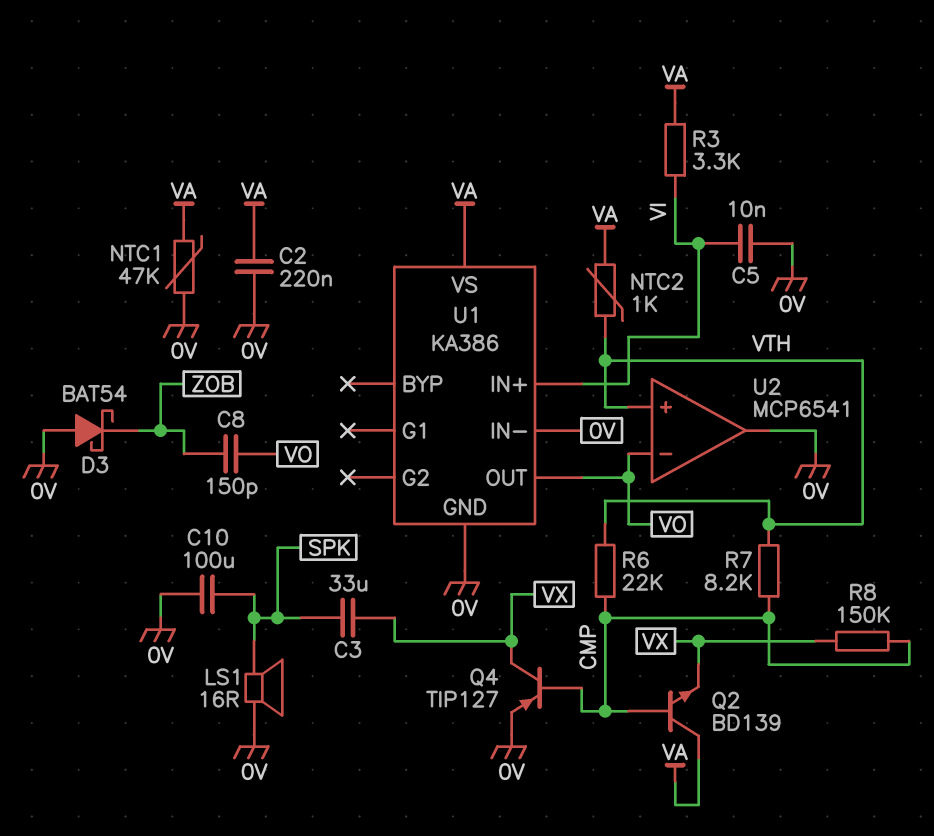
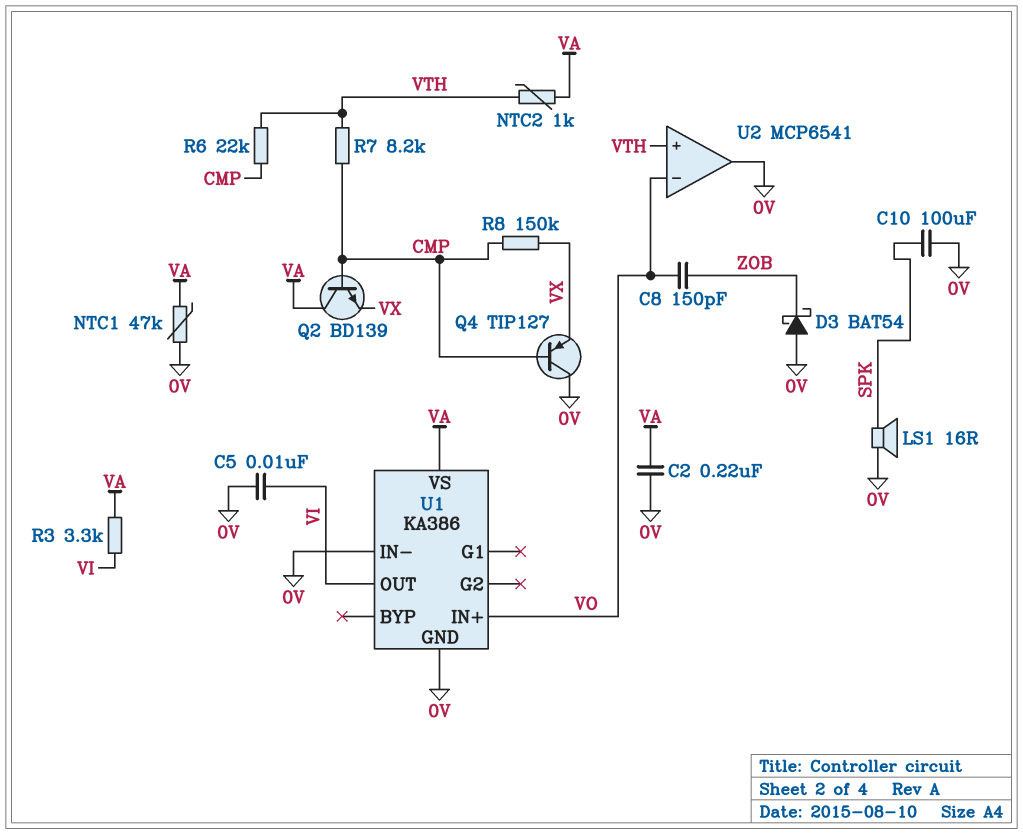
C3: 33uF (SPK, VX) -> none
Q4: PNP TIP127 (B CMP, C VX, E 0V) -> PNP TIP127 (B CMP, C 0V, E VX)
U1 pin IN+: VI -> VO
U1 pin OUT: VO -> VI

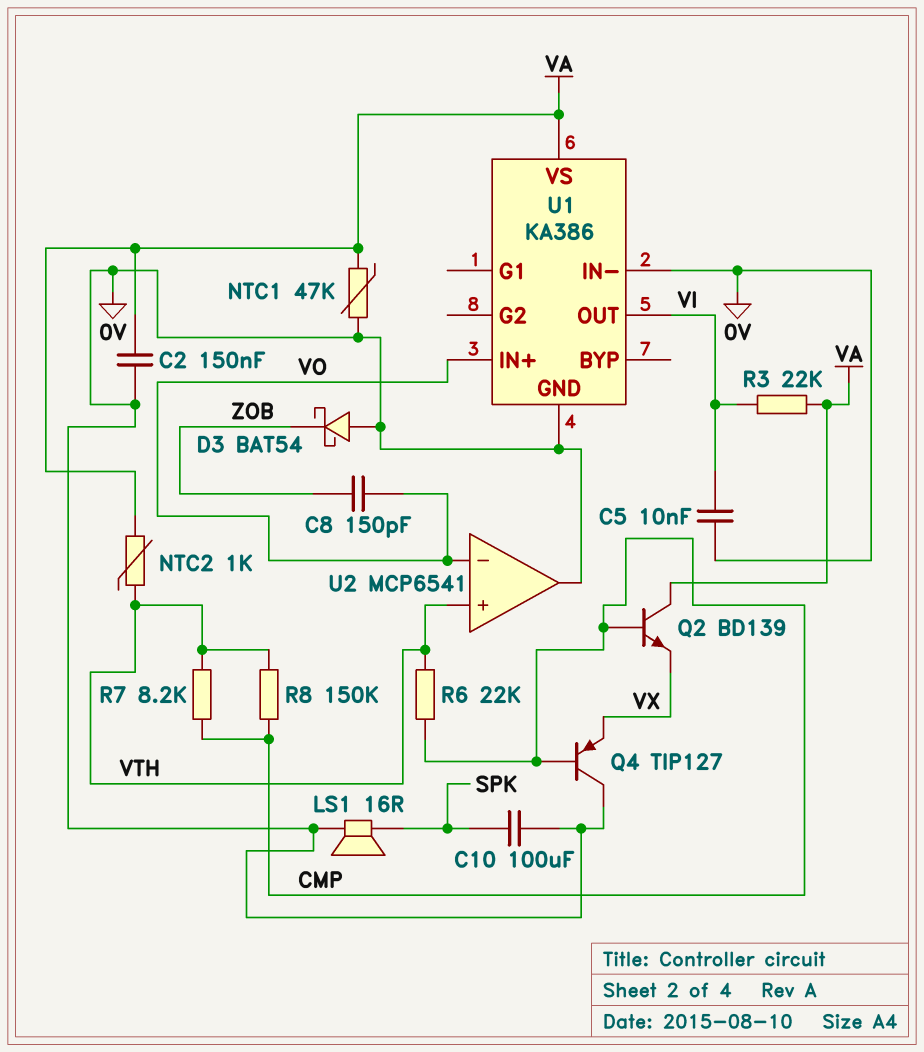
C2: 220nF (0V, VA) -> 150nF (0V, VA)
R3: 3.3k (VA, VI) -> 22k (VA, VI)
R8: 150k (CMP, VX) -> 150k (CMP, VTH)

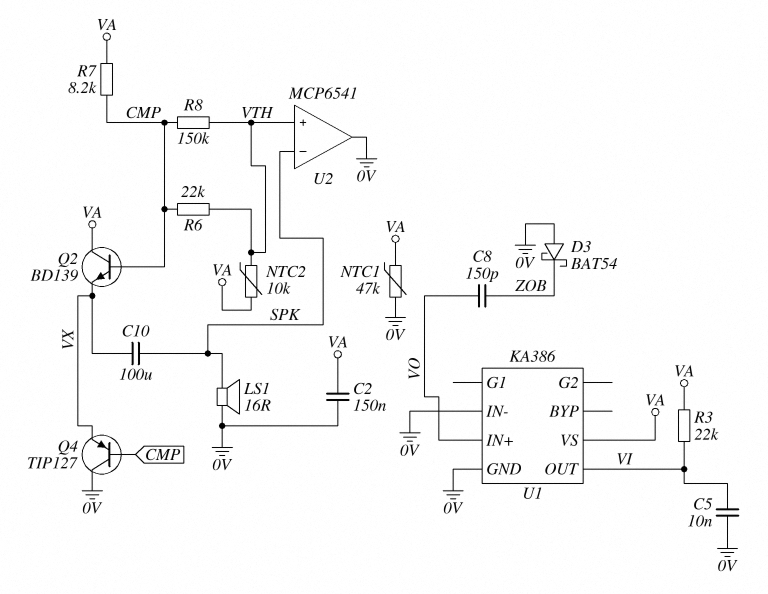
C10: 100uF (0V, SPK) -> 100uF (SPK, VX)
NTC2: 1k (VA, VTH) -> 10k (VA, VTH)
R7: 8.2k (CMP, VTH) -> 8.2k (CMP, VA)
U2 pin in-: VO -> SPK

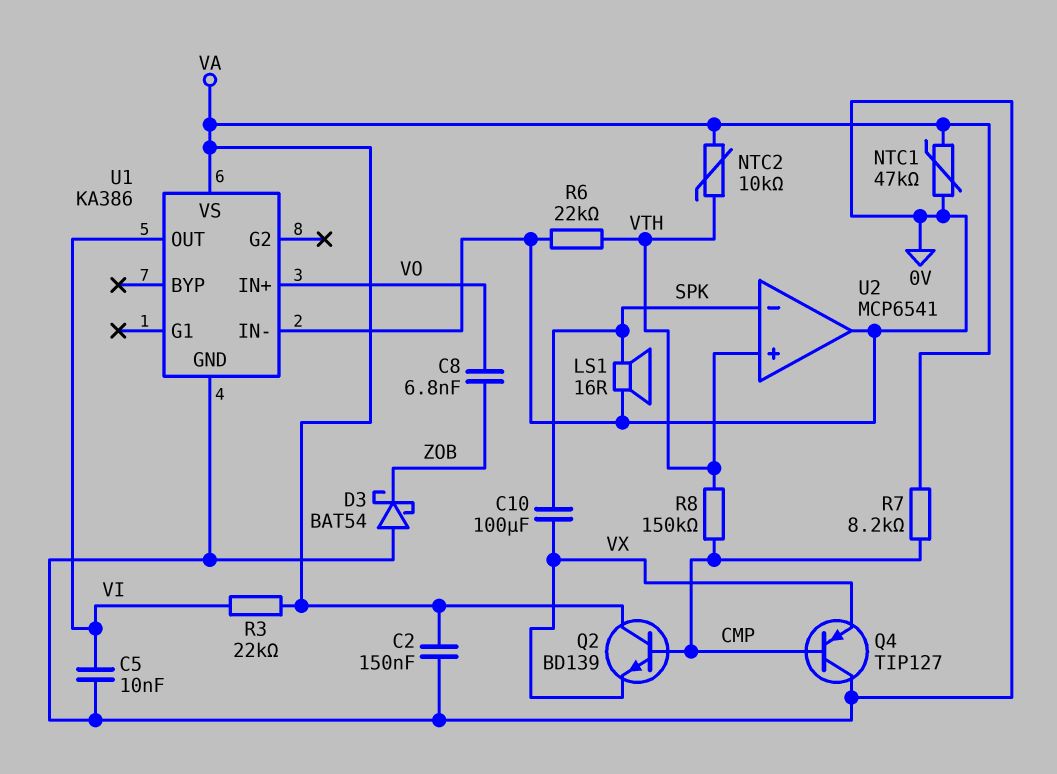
C8: 150pF (VO, ZOB) -> 6.8nF (VO, ZOB)
R6: 22k (CMP, VTH) -> 22k (0V, VTH)

